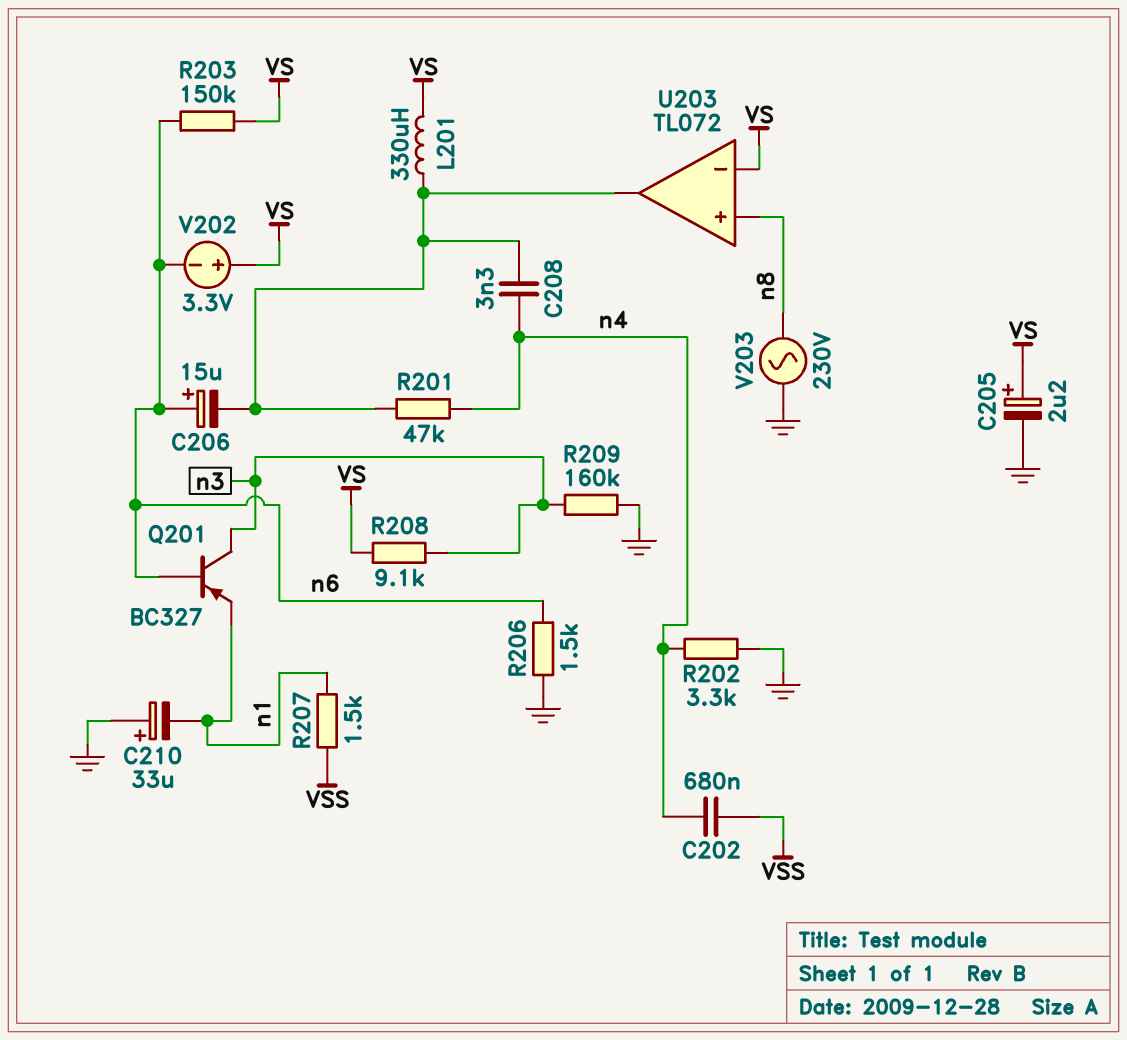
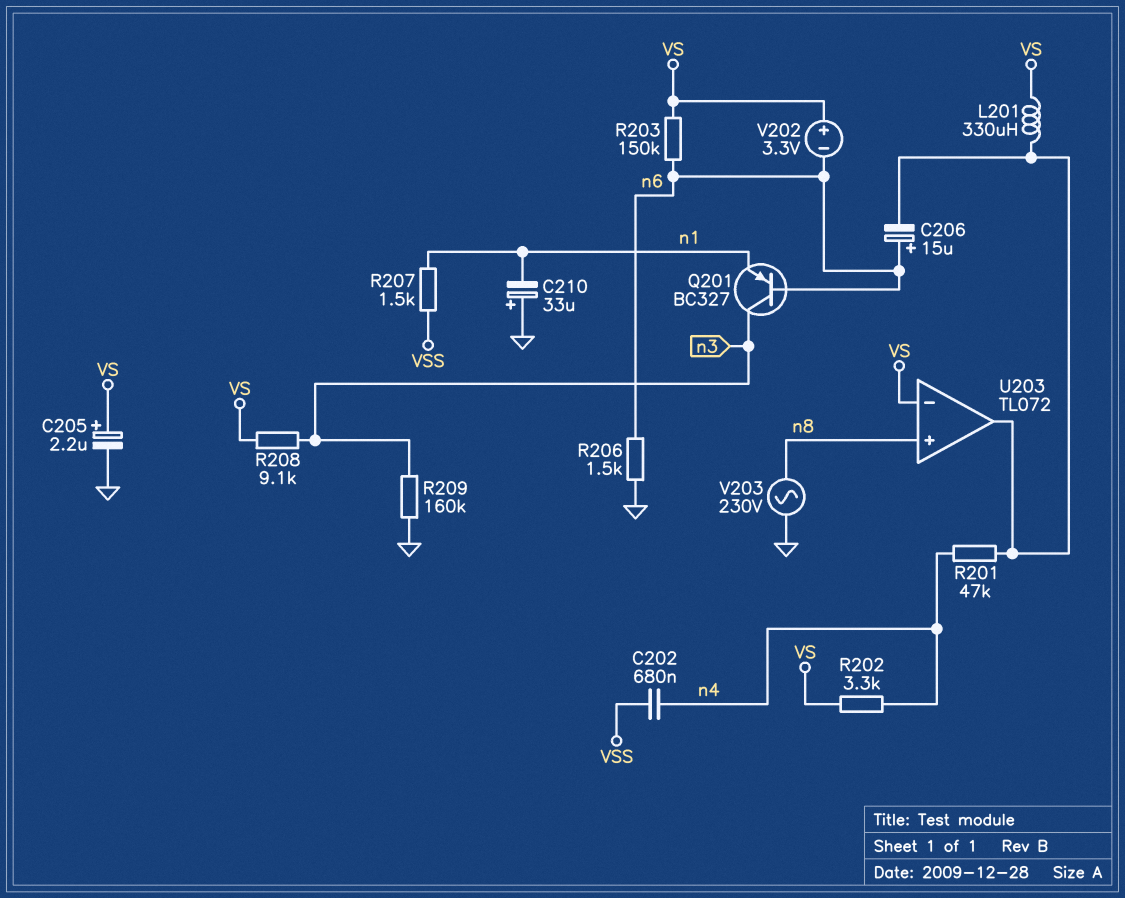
C208: 3.3nF (U203/out, n4) -> none
R202: 3.3k (GND, n4) -> 3.3k (VS, n4)

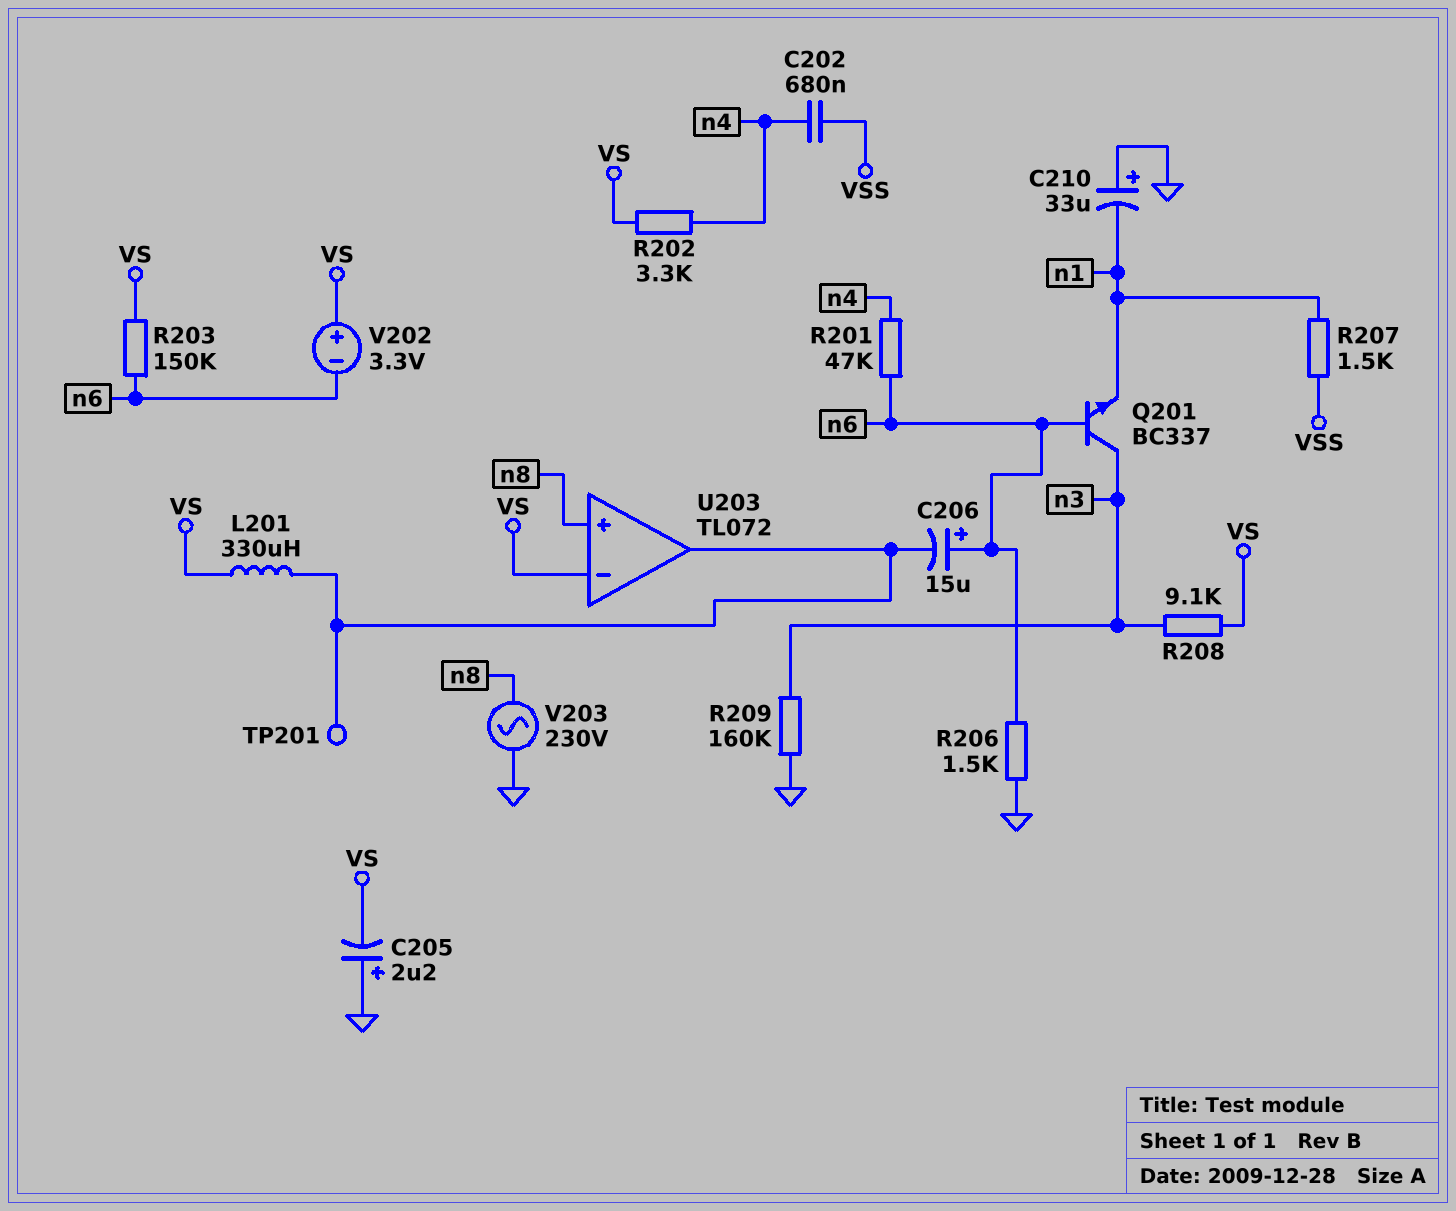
C205: 2.2uF (plus VS, minus GND) -> 2.2uF (plus GND, minus VS)
Q201: PNP BC327 (B n6, C n3, E n1) -> NPN BC337 (B n6, C n3, E n1)
R201: 47k (U203/out, n4) -> 47k (n4, n6)
TP201: none -> test point (U203/out)

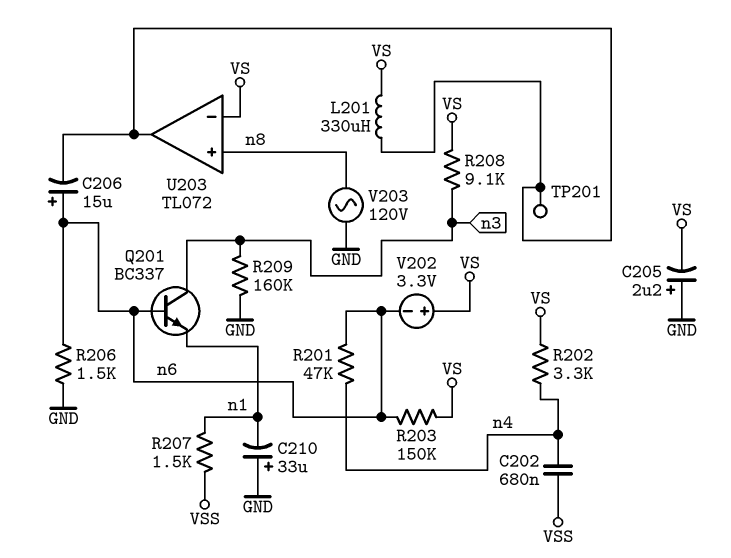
V203: AC 230V (GND, n8) -> AC 120V (GND, n8)

